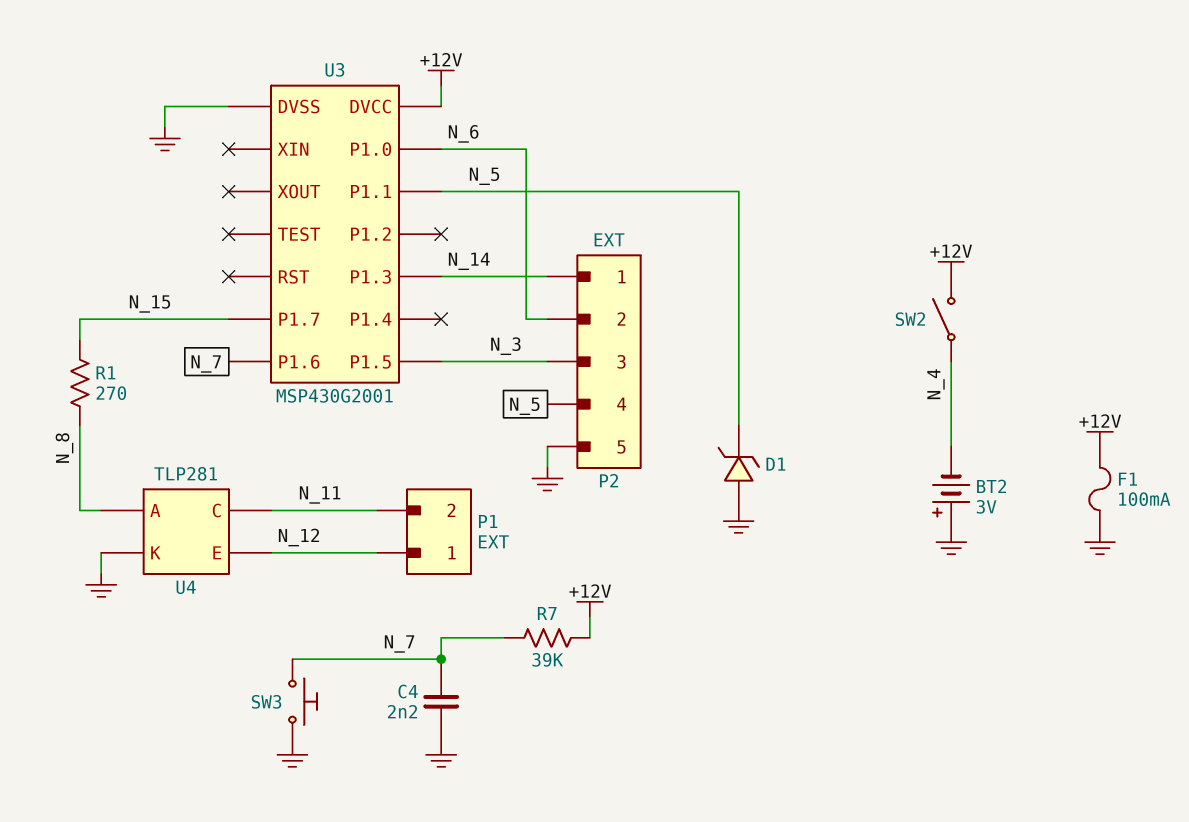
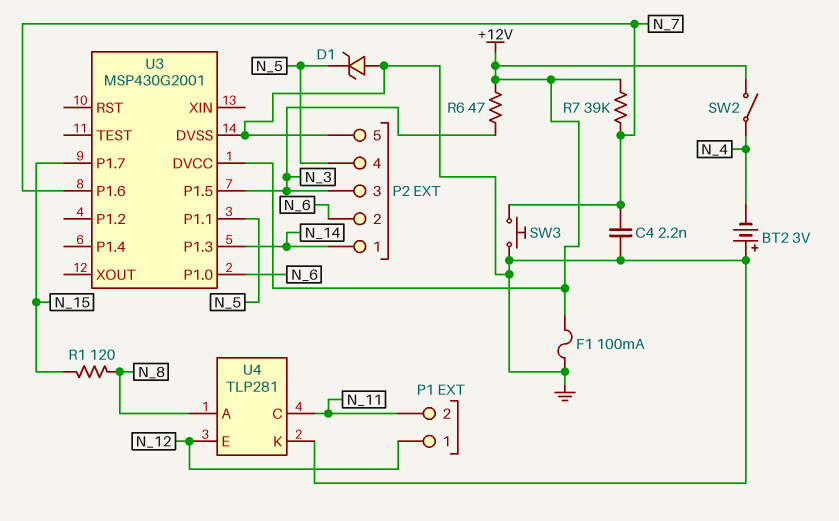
R1: 270 (N_8, N_15) -> 120 (N_8, N_15)
R6: none -> 47 (+12V, N_3)

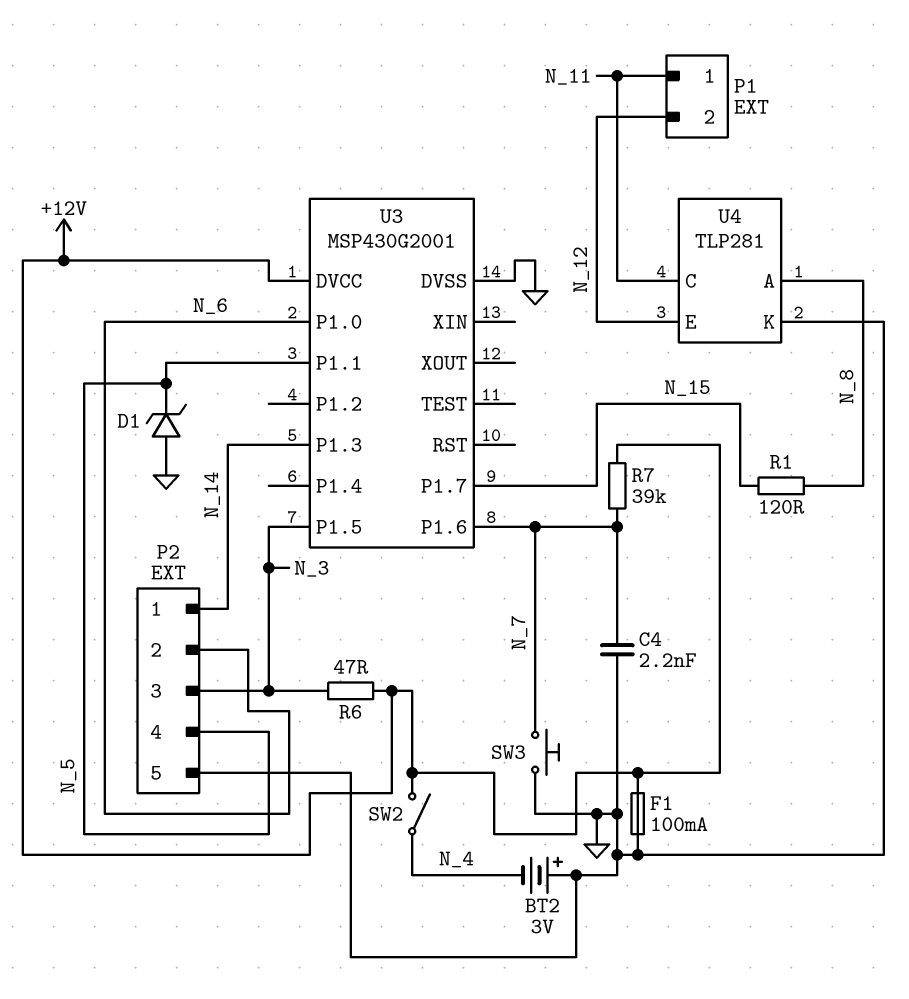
P1 pin 1: N_12 -> N_11
P1 pin 2: N_11 -> N_12

